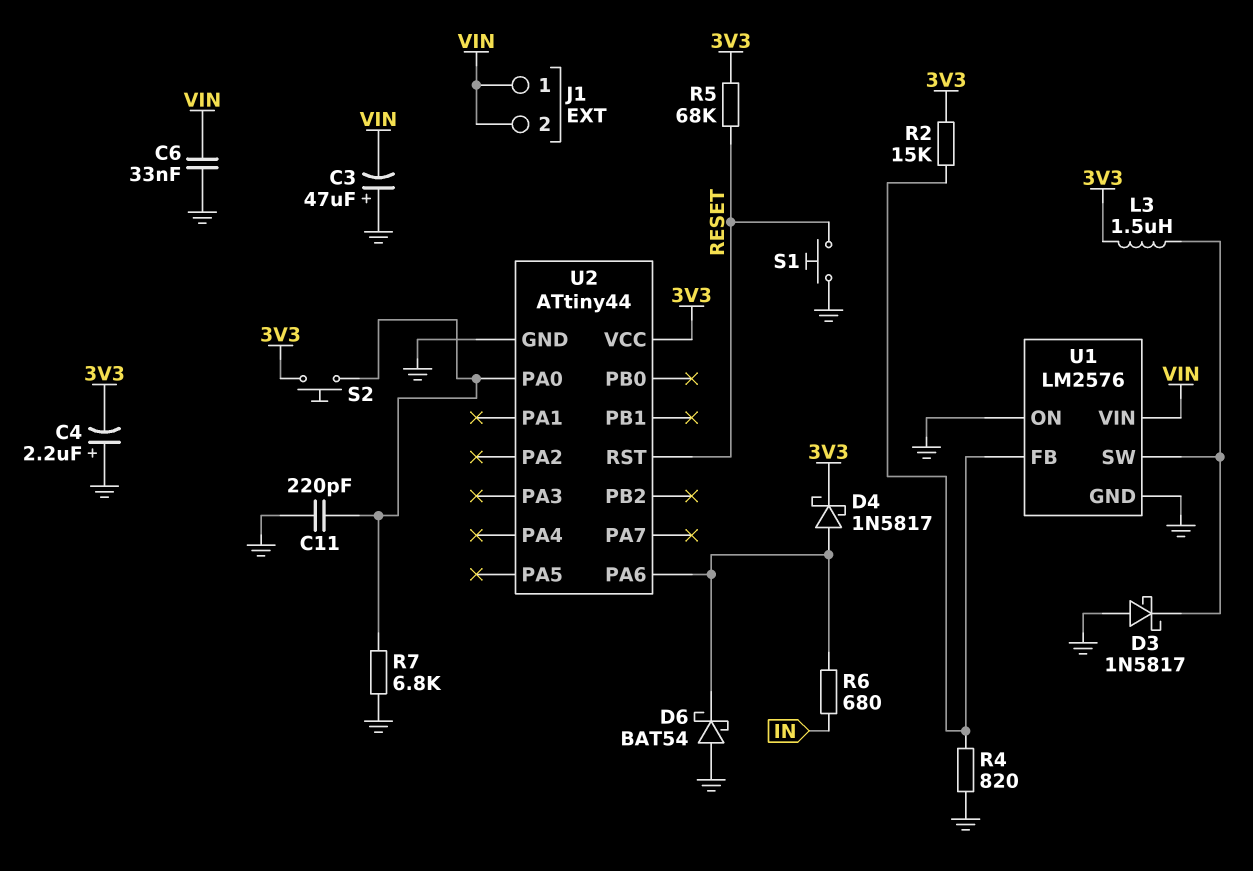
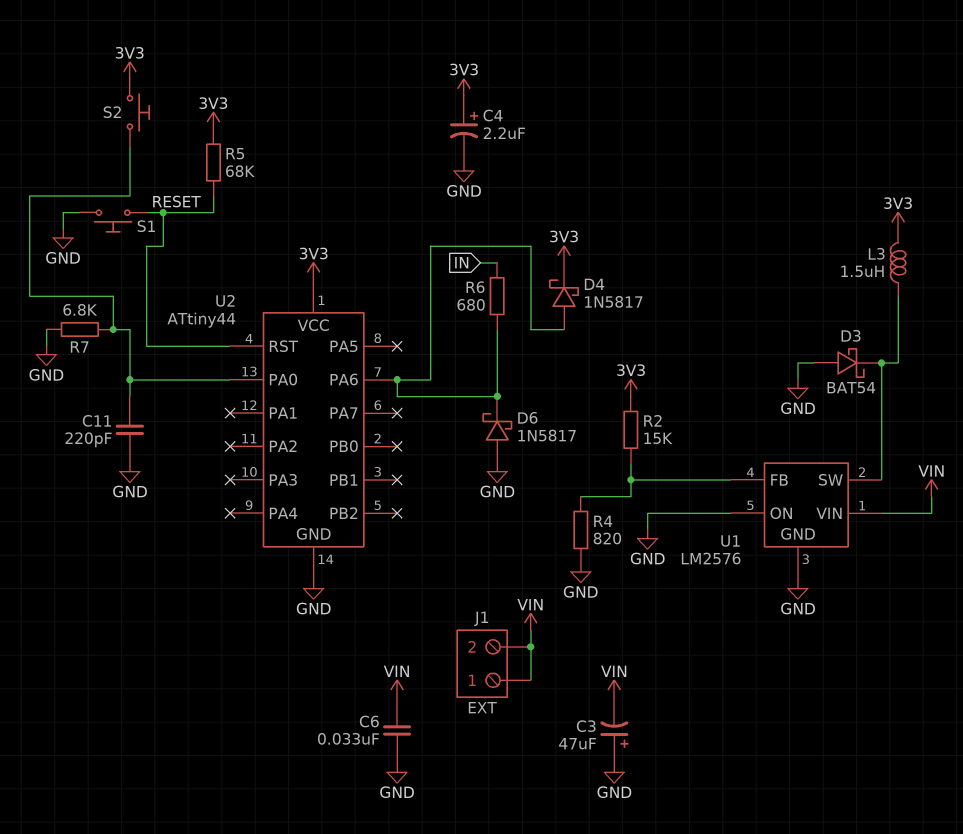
C4: 2.2uF (plus GND, minus 3V3) -> 2.2uF (plus 3V3, minus GND)
D3: schottky 1N5817 (A GND, K U1/SW) -> schottky BAT54 (A GND, K U1/SW)
D6: schottky BAT54 (A GND, K U2/PA6) -> schottky 1N5817 (A GND, K U2/PA6)

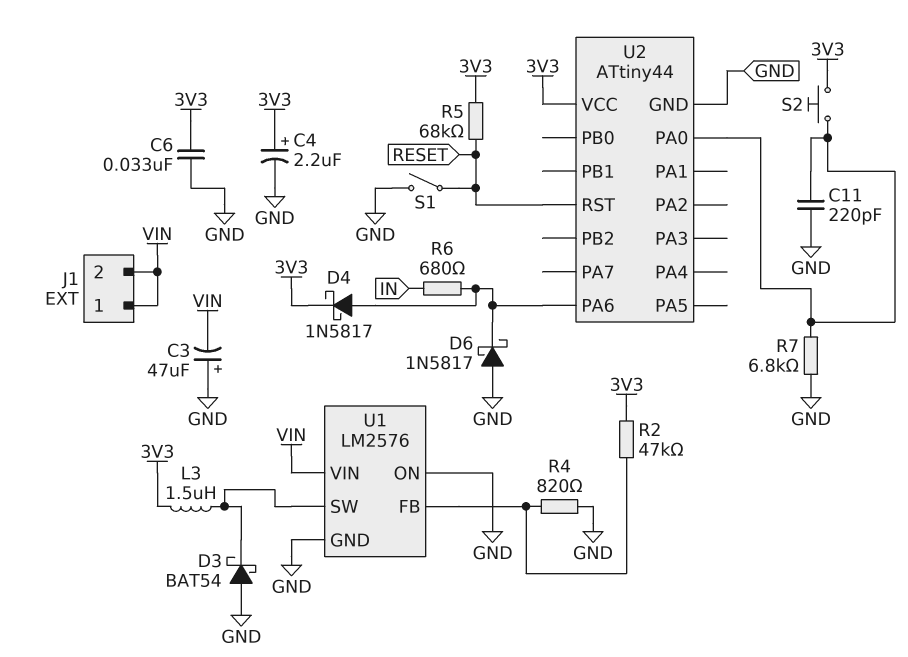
C6: 33nF (GND, VIN) -> 33nF (3V3, GND)
R2: 15k (3V3, U1/FB) -> 47k (3V3, U1/FB)
S1: button (GND, RESET) -> switch (GND, RESET)

